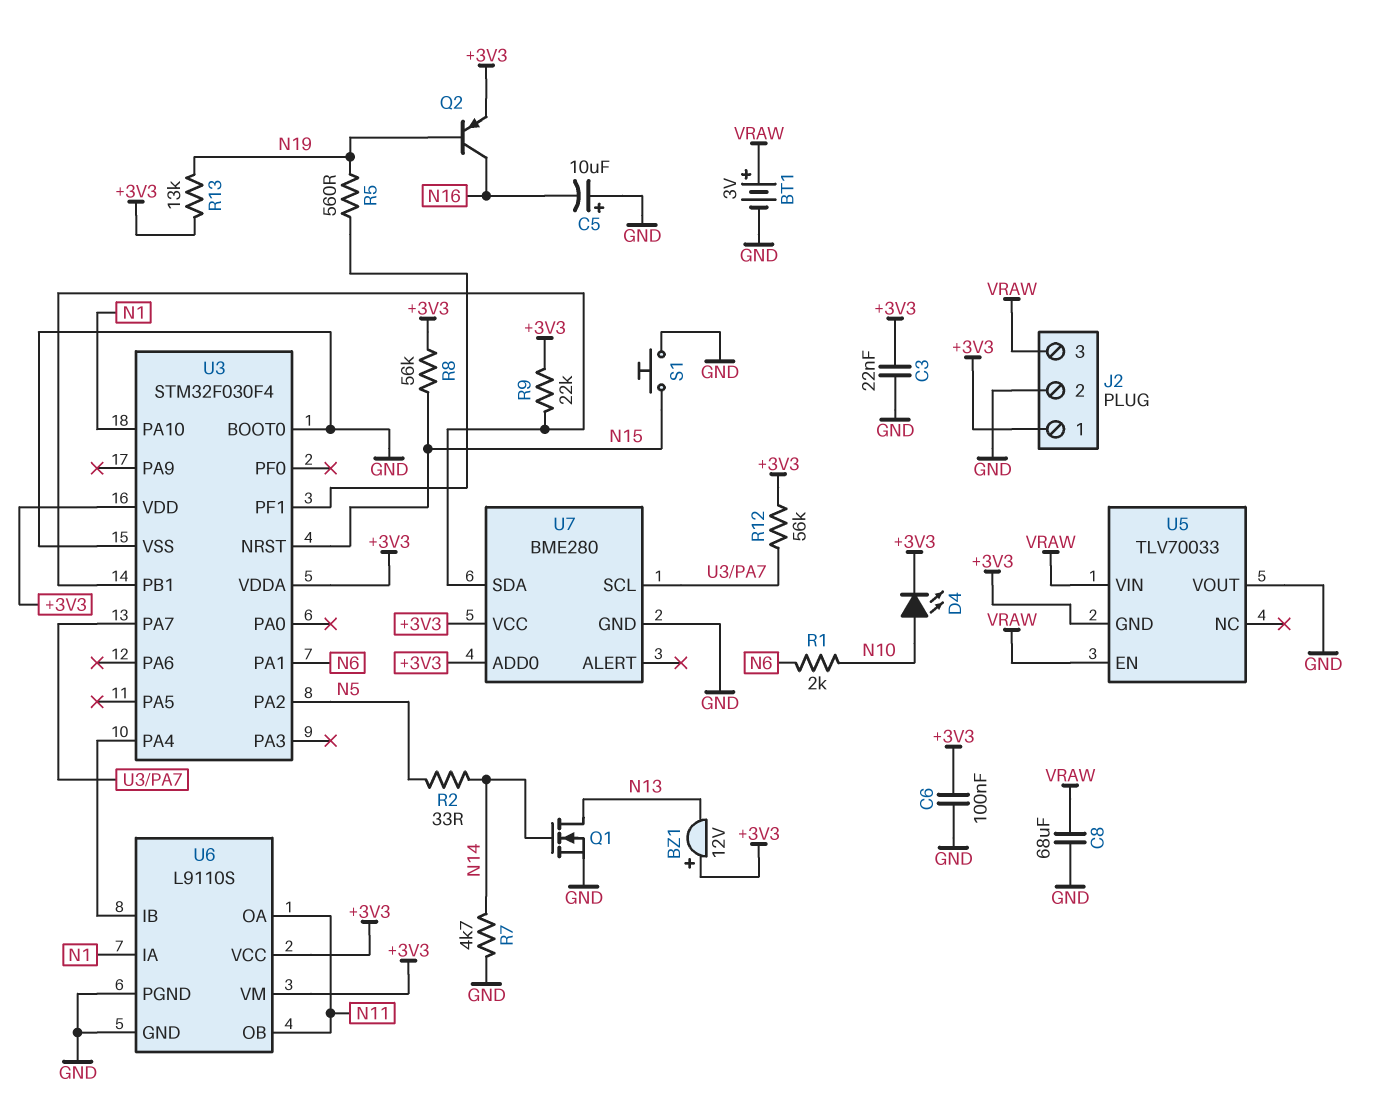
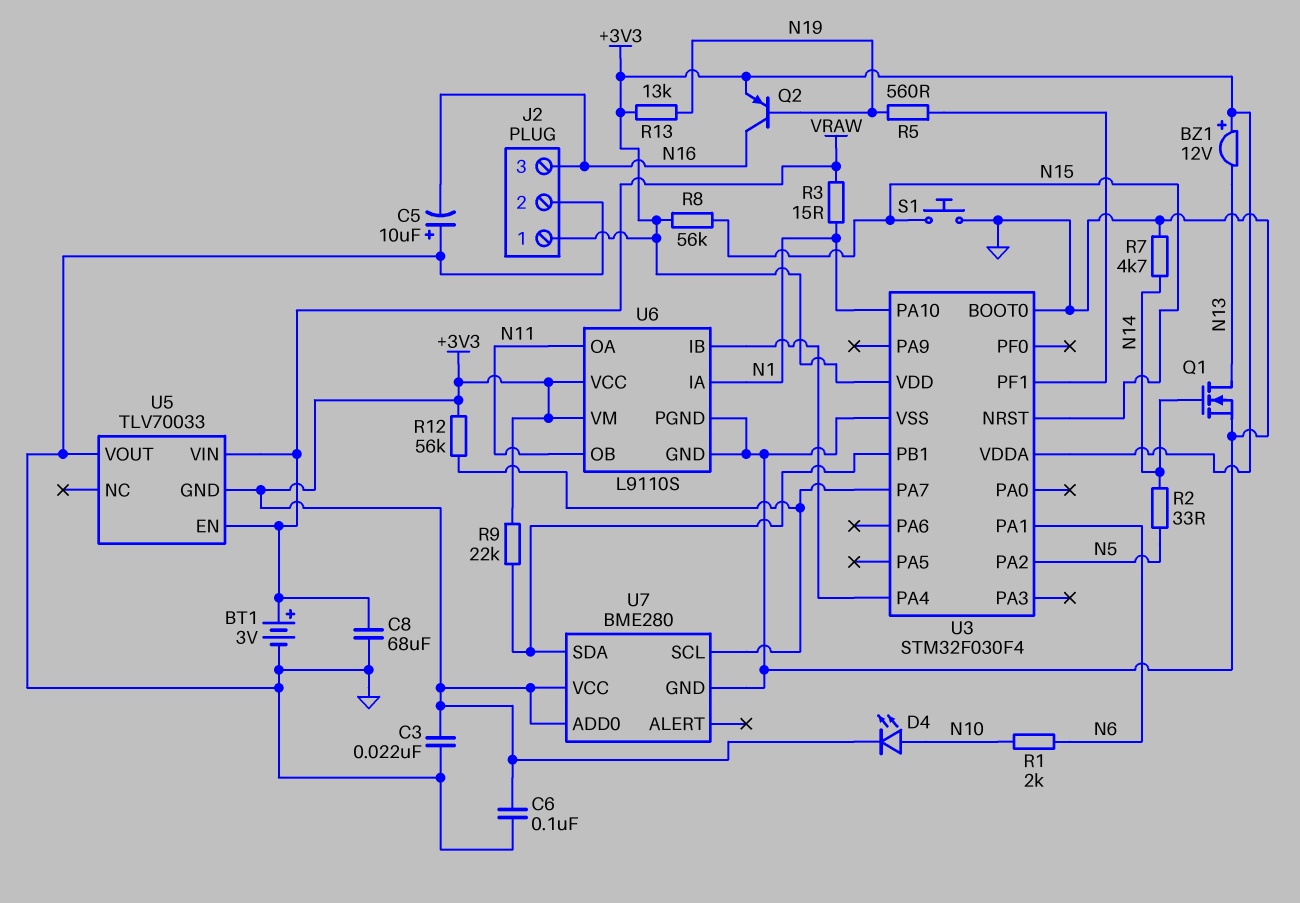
J2 pin 3: VRAW -> N16
R3: none -> 15 (N1, VRAW)

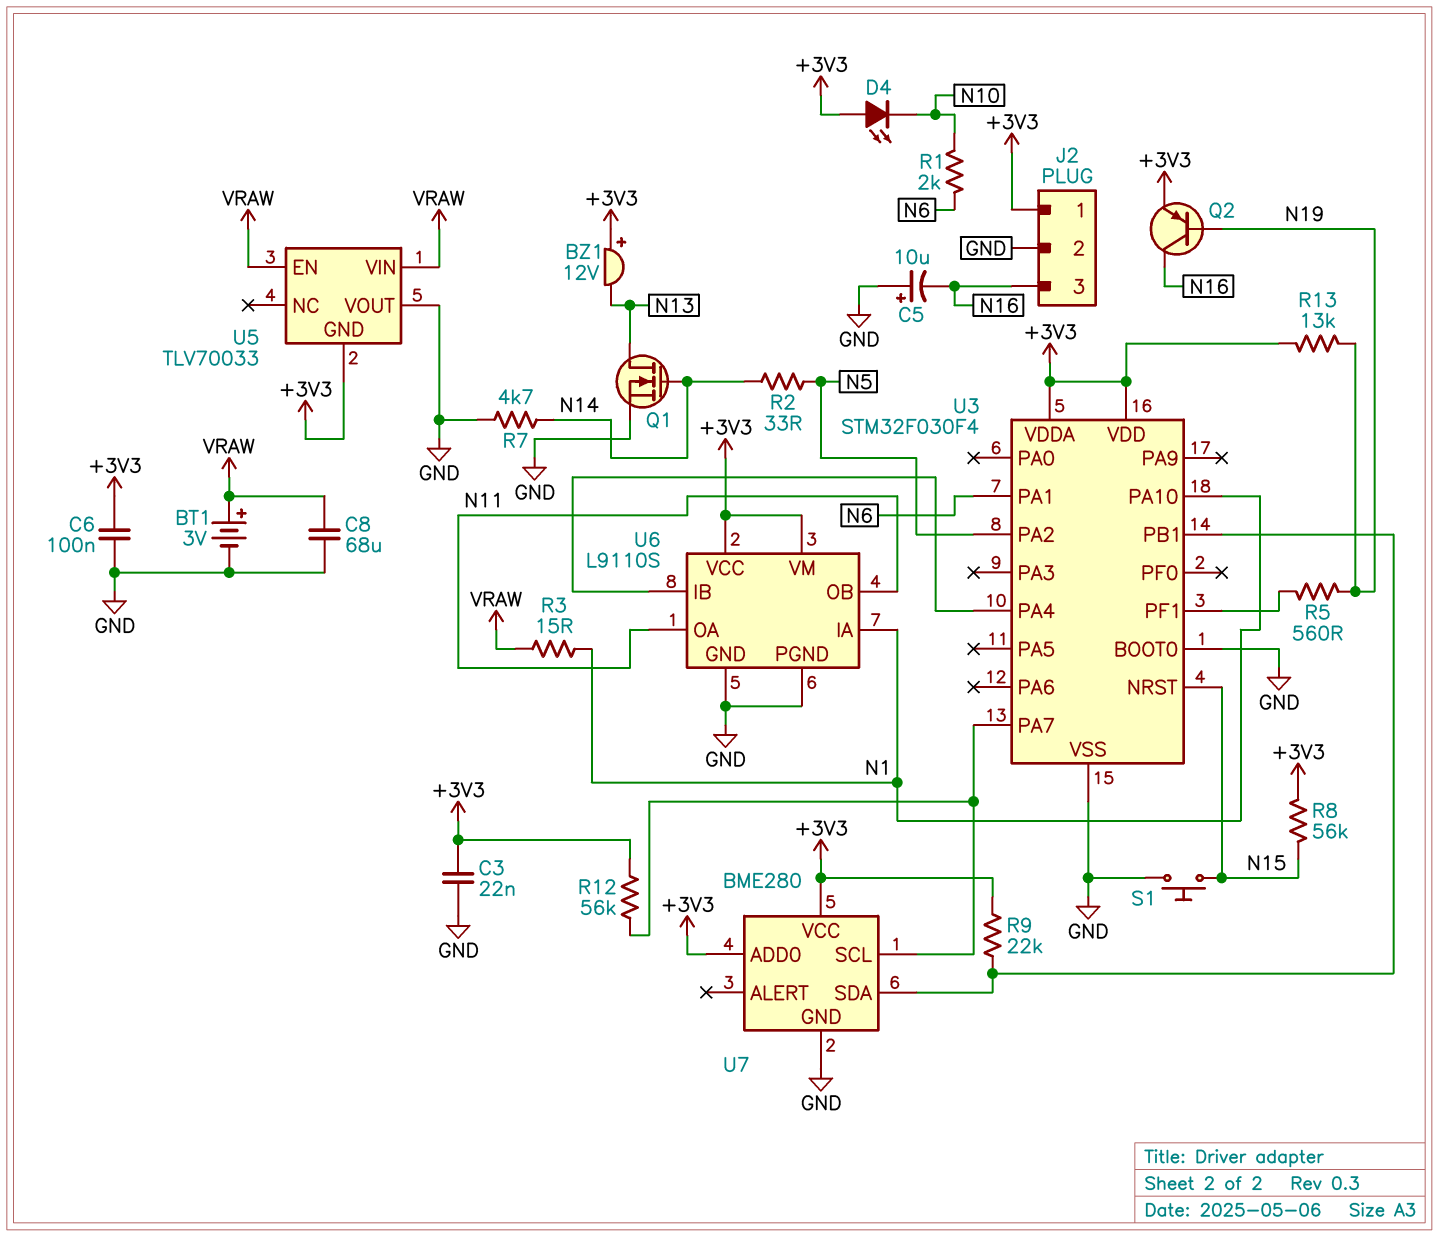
D4: LED (A N10, K +3V3) -> LED (A +3V3, K N10)

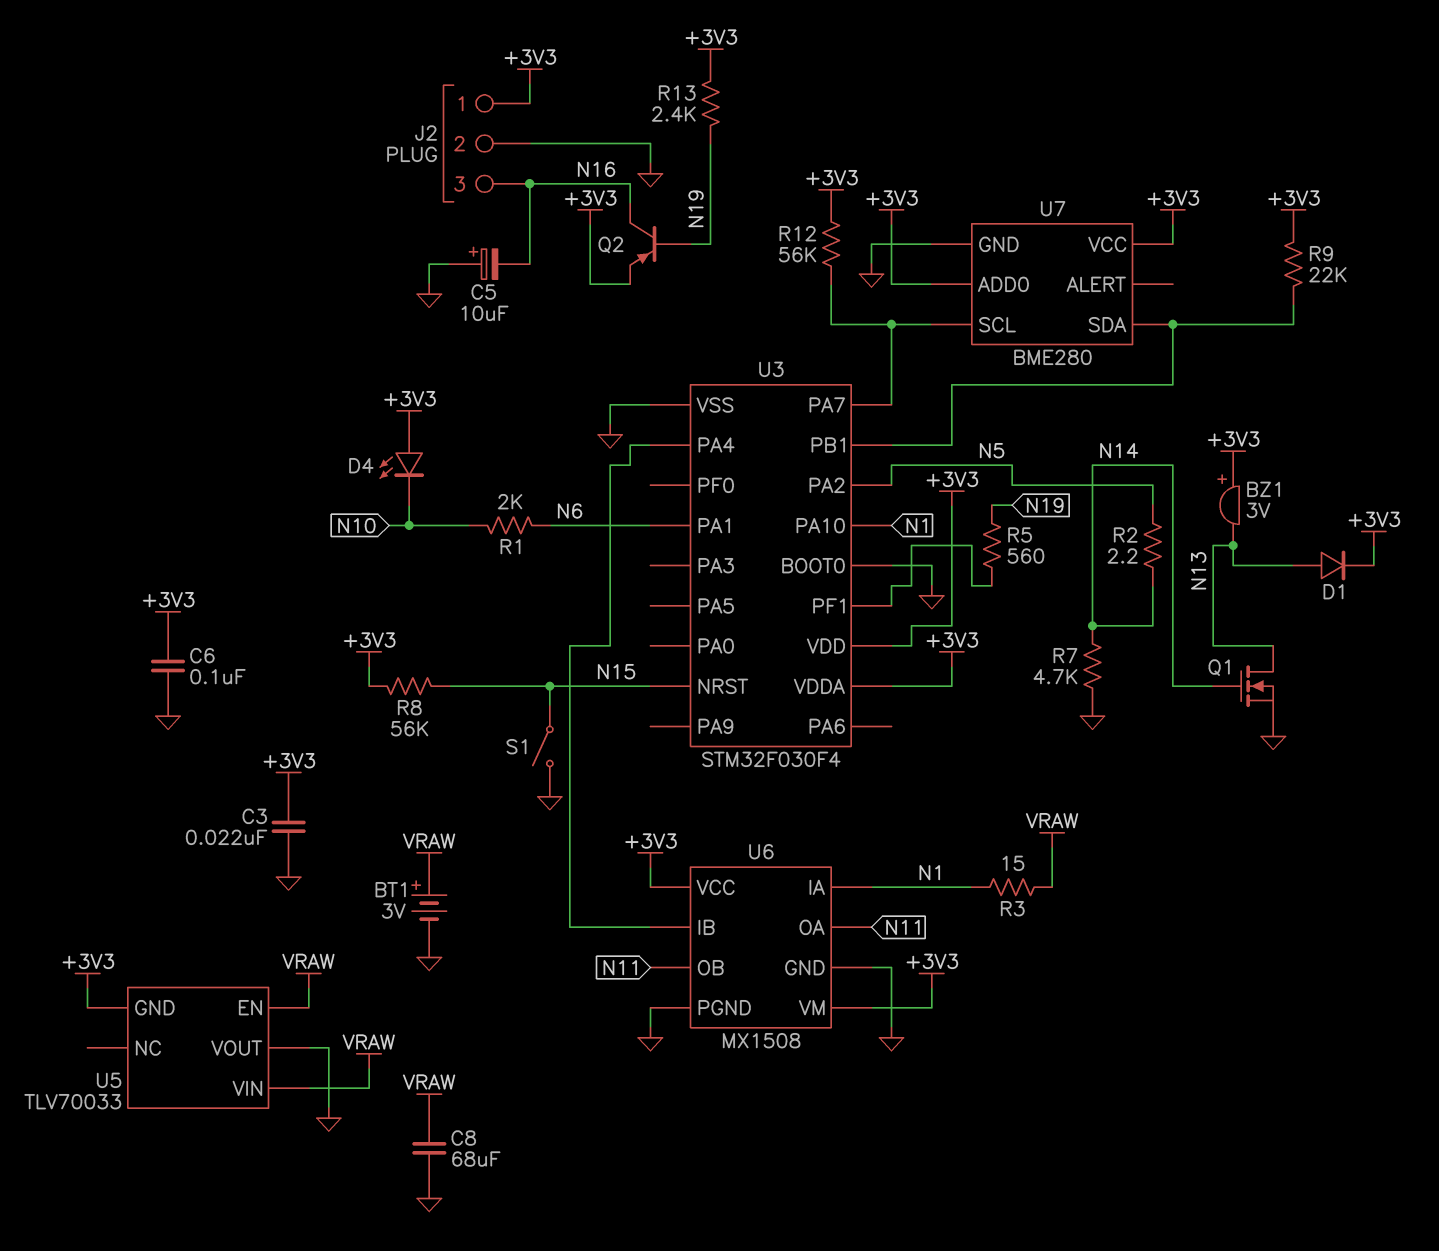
BZ1: buzzer 12V (plus +3V3, minus N13) -> buzzer 3V (plus +3V3, minus N13)
D1: none -> diode (A N13, K +3V3)
R2: 33 (N5, N14) -> 2.2 (N5, N14)
R13: 13k (+3V3, N19) -> 2.4k (+3V3, N19)
S1: button (GND, N15) -> switch (GND, N15)
U6: L9110S -> MX1508

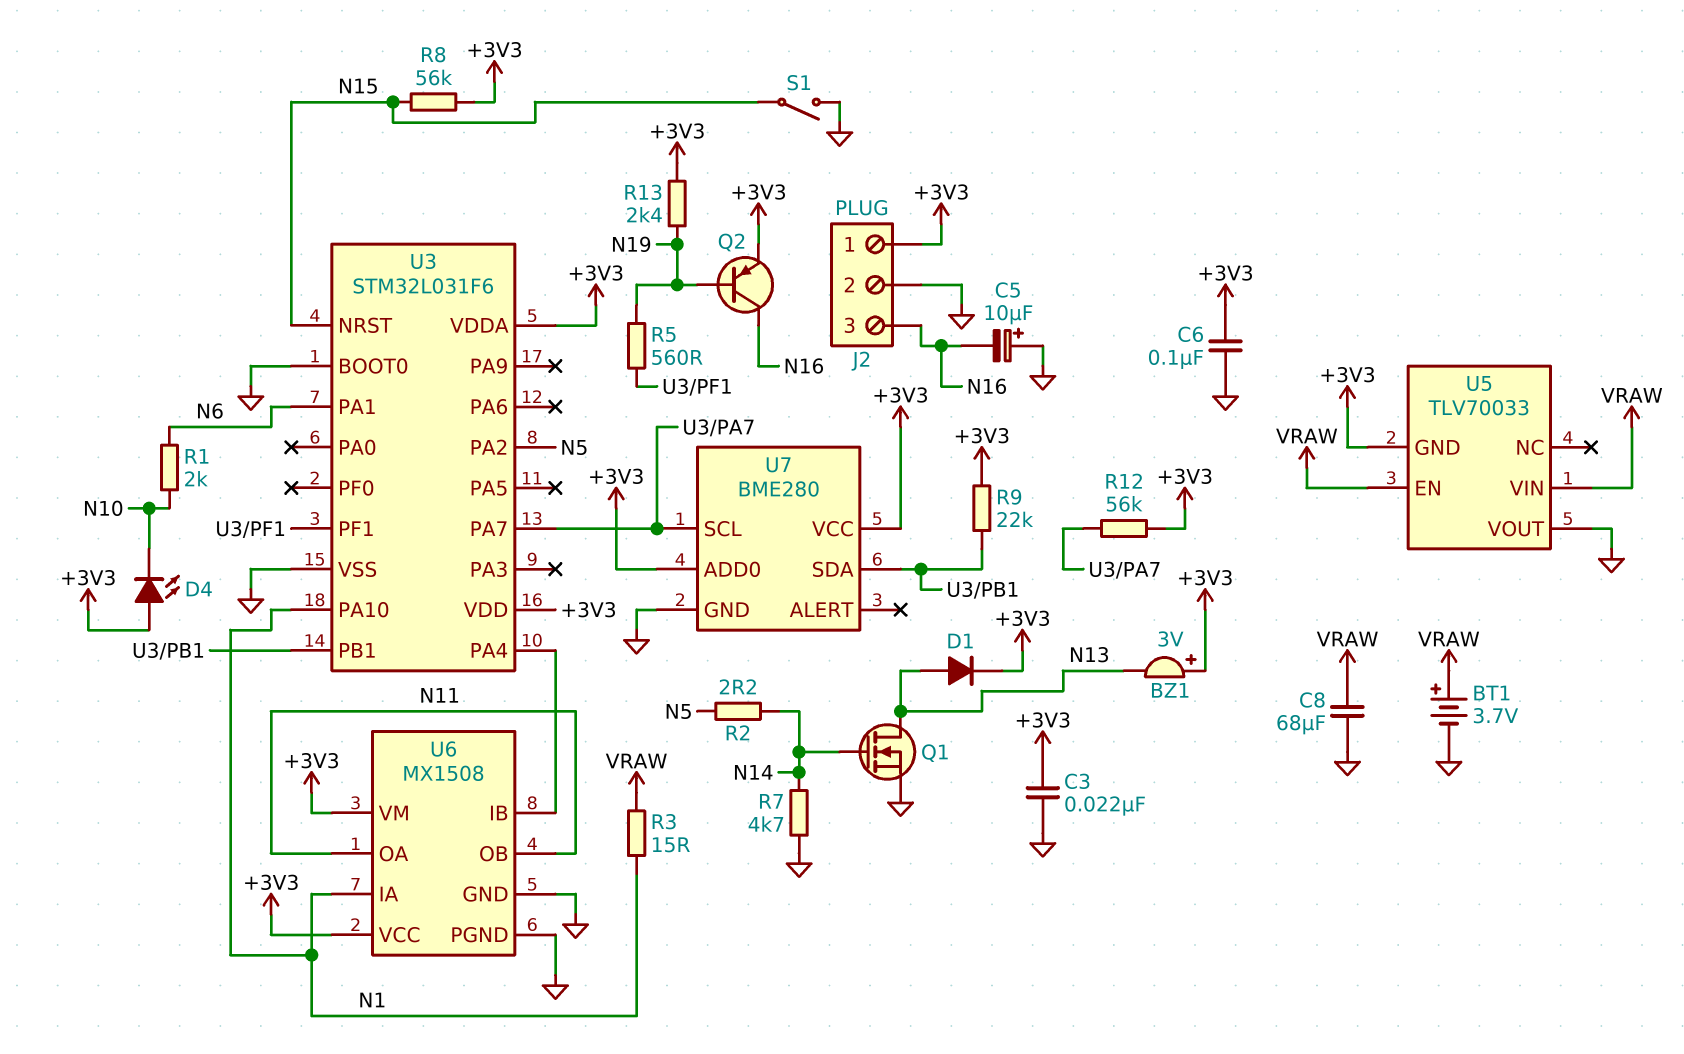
BT1: 3V (plus VRAW, minus GND) -> 3.7V (plus VRAW, minus GND)
U3: STM32F030F4 -> STM32L031F6

